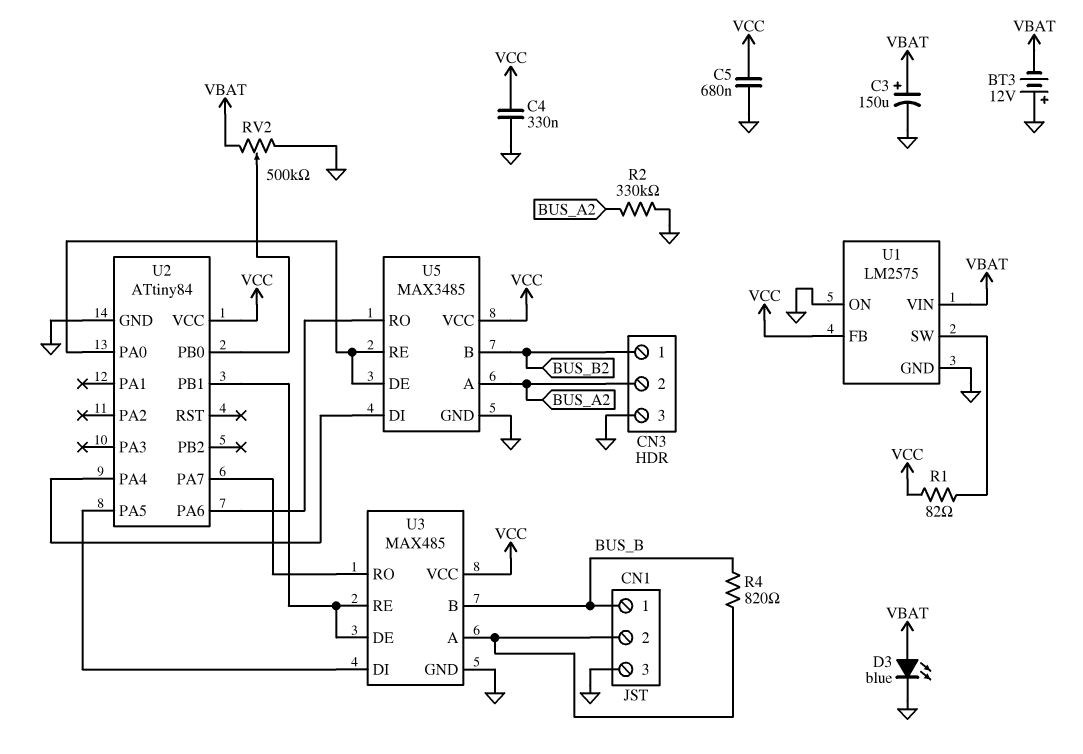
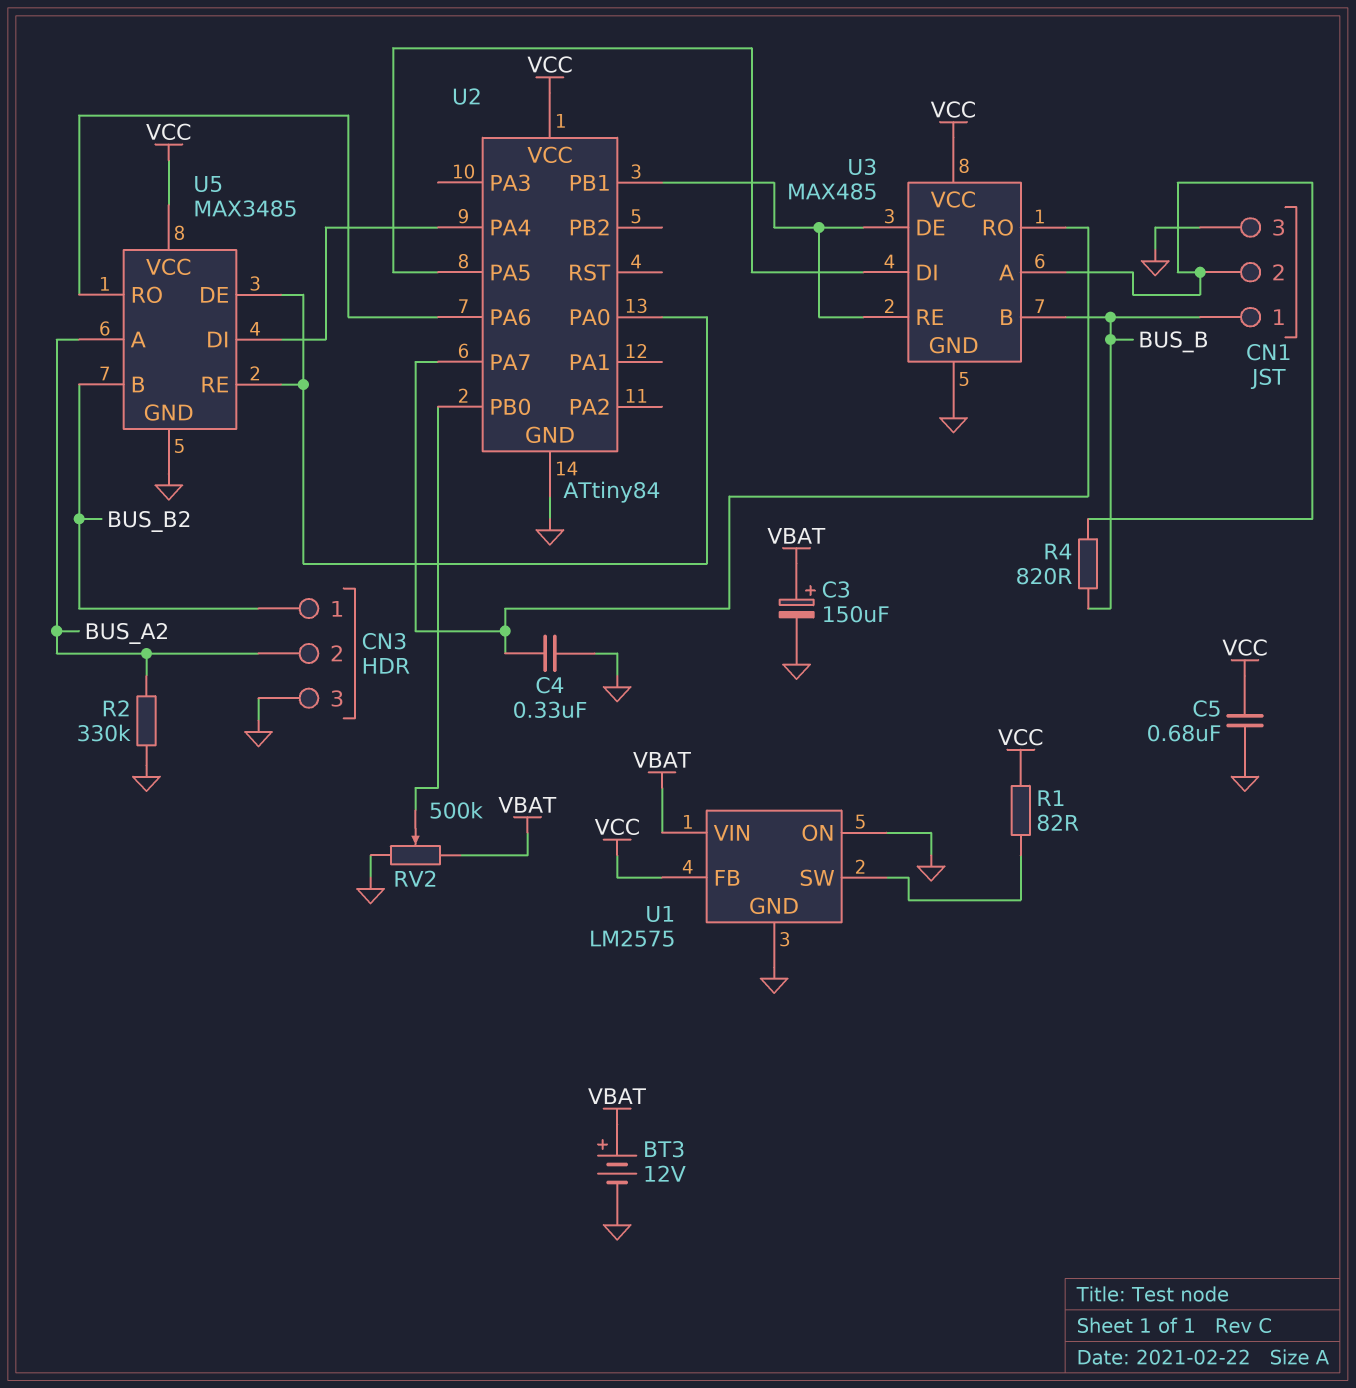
BT3: 12V (plus GND, minus VBAT) -> 12V (plus VBAT, minus GND)
C4: 330nF (GND, VCC) -> 330nF (GND, U2/PA7)
D3: LED blue (A VBAT, K GND) -> none

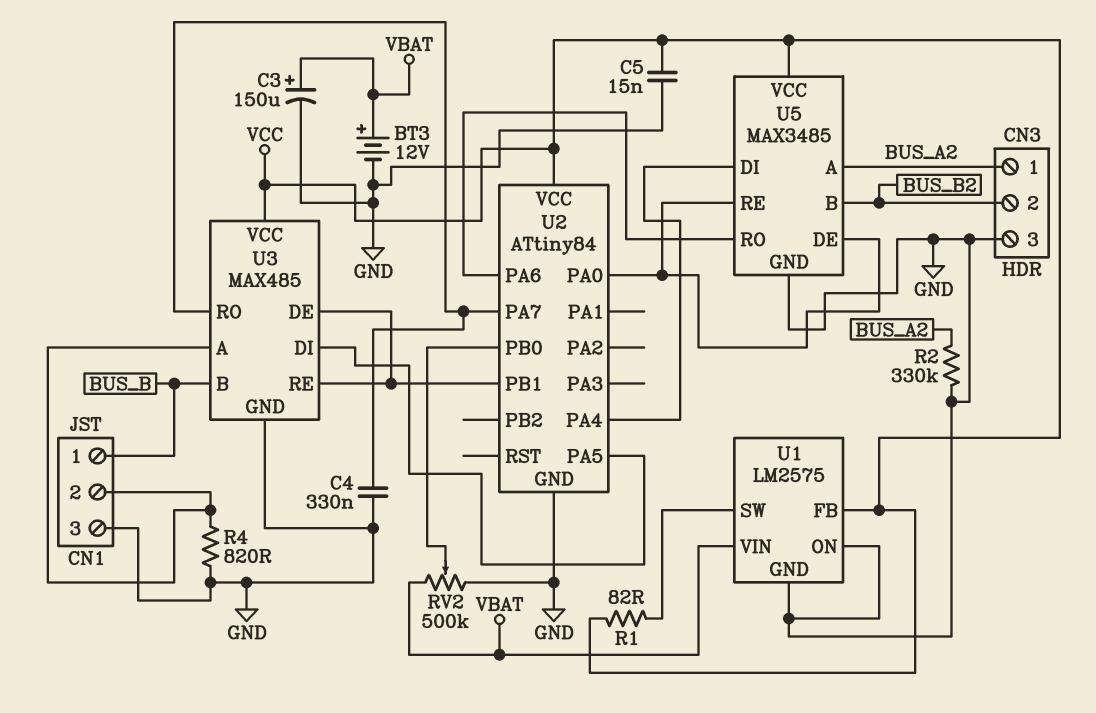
C5: 680nF (GND, VCC) -> 15nF (GND, VCC)
CN3 pin 1: BUS_B2 -> BUS_A2
CN3 pin 2: BUS_A2 -> BUS_B2
R4: 820 (BUS_B, CN1/2) -> 820 (CN1/2, GND)

